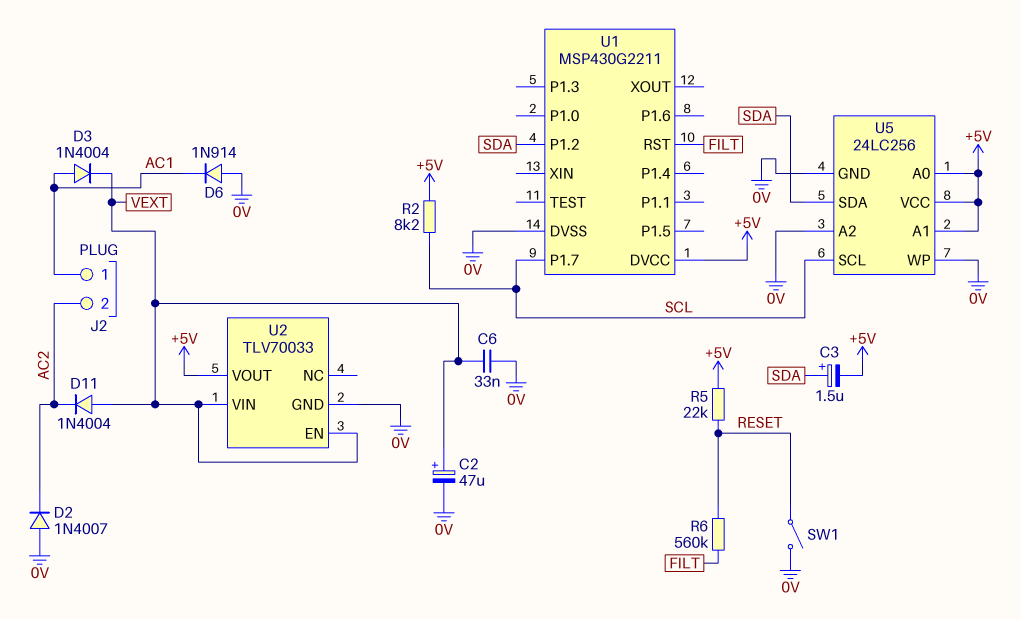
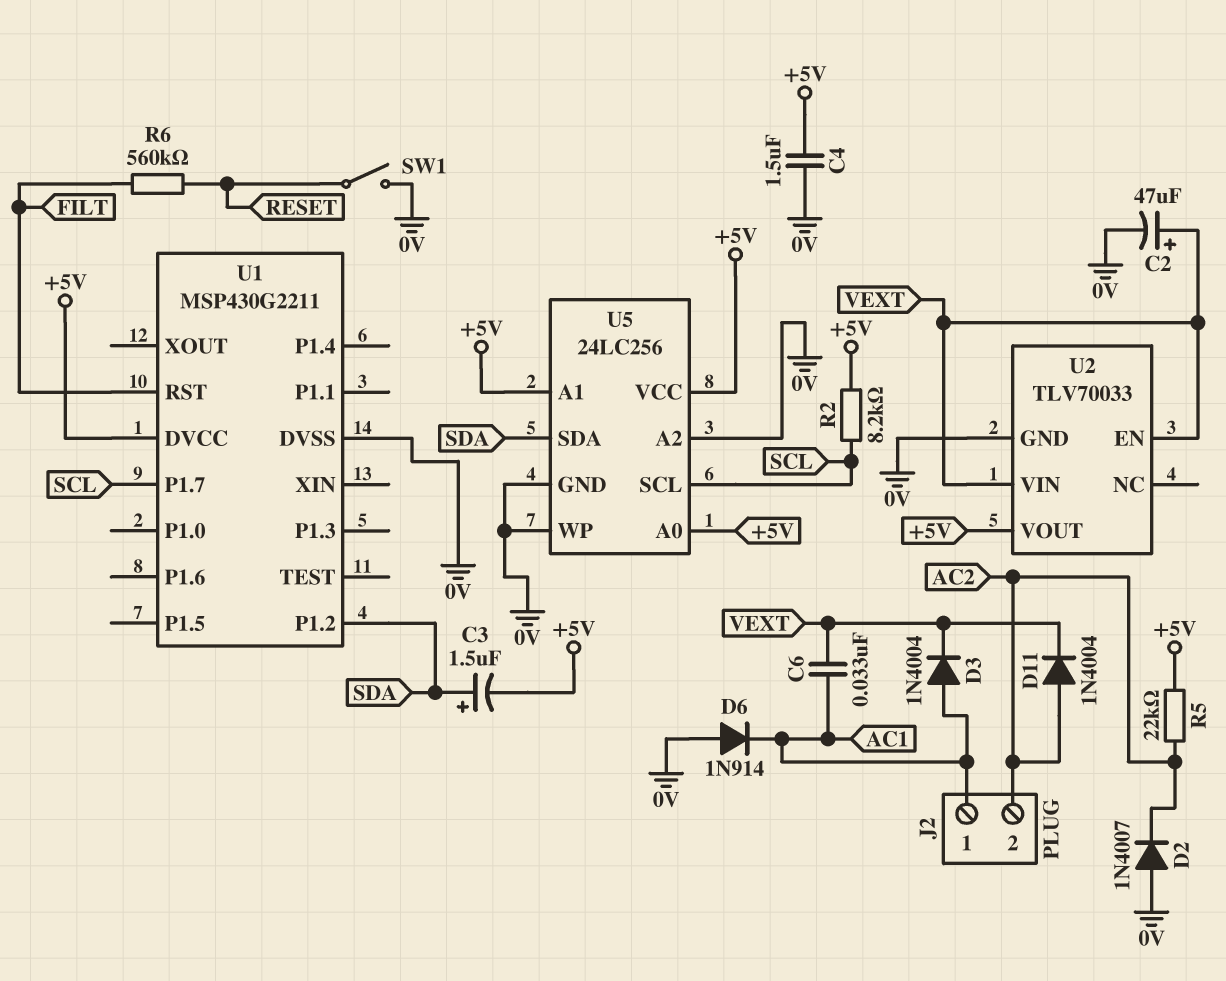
C4: none -> 1.5uF (+5V, 0V)
C6: 33nF (0V, VEXT) -> 33nF (AC1, VEXT)
D11: diode 1N4004 (A VEXT, K AC2) -> diode 1N4004 (A AC2, K VEXT)
R5: 22k (+5V, RESET) -> 22k (+5V, AC2)

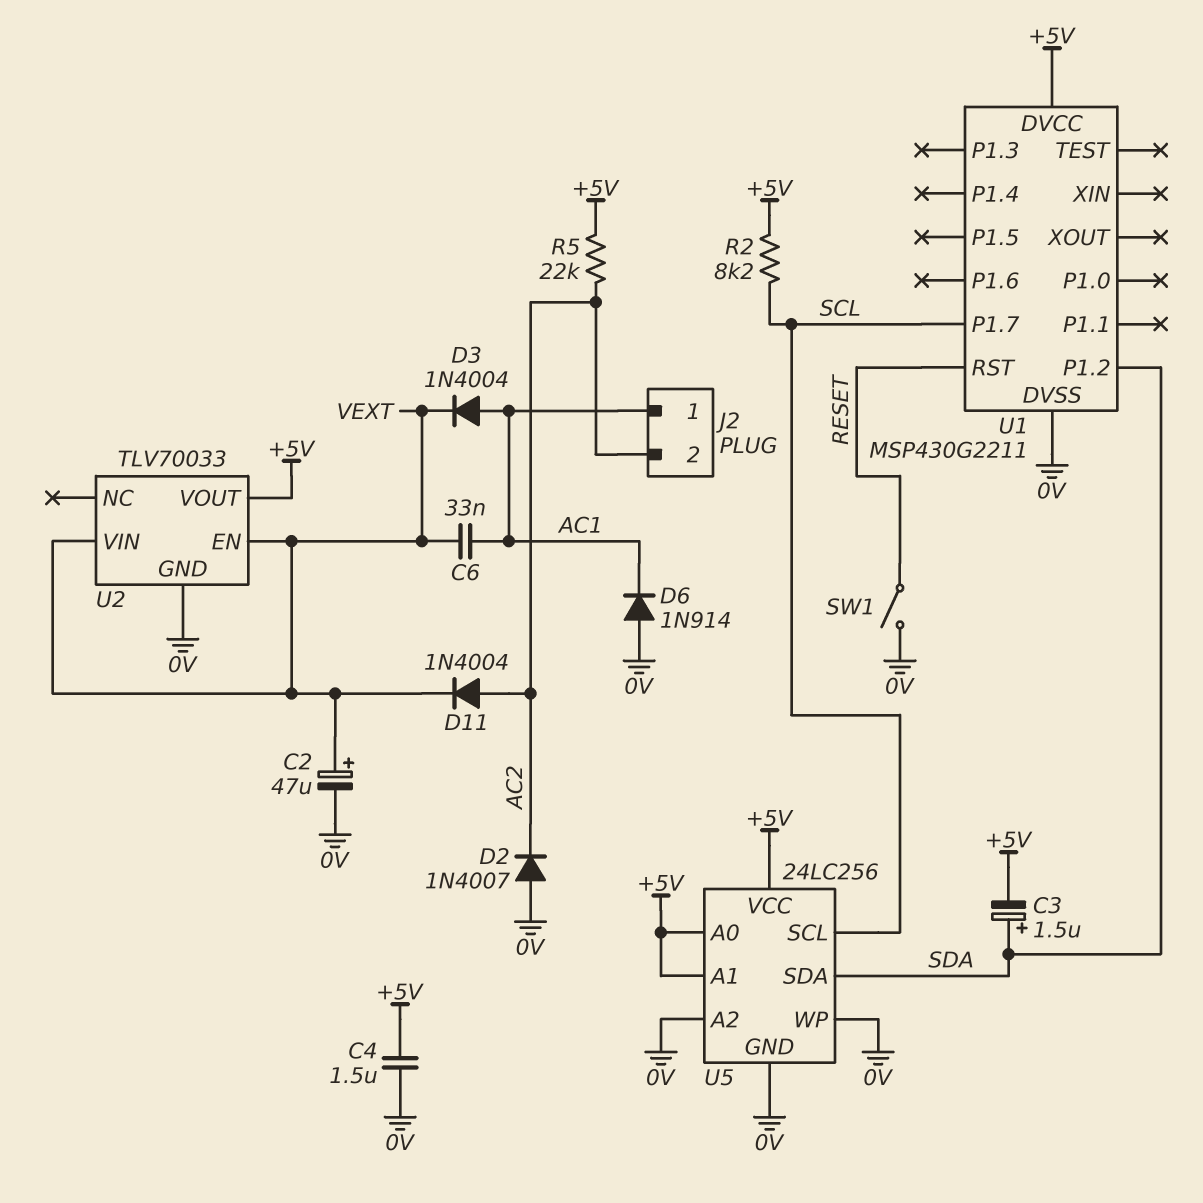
R6: 560k (FILT, RESET) -> none
U1 pin RST: FILT -> RESET

